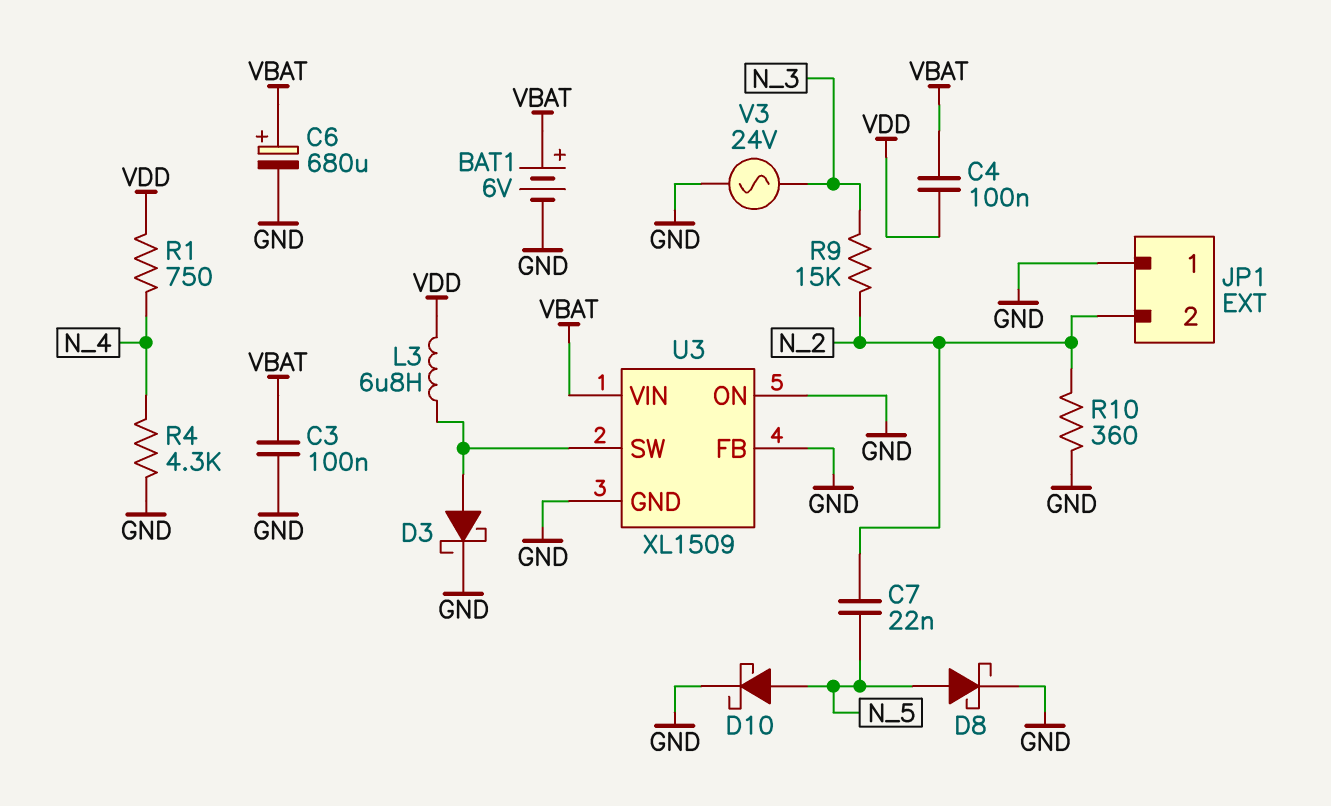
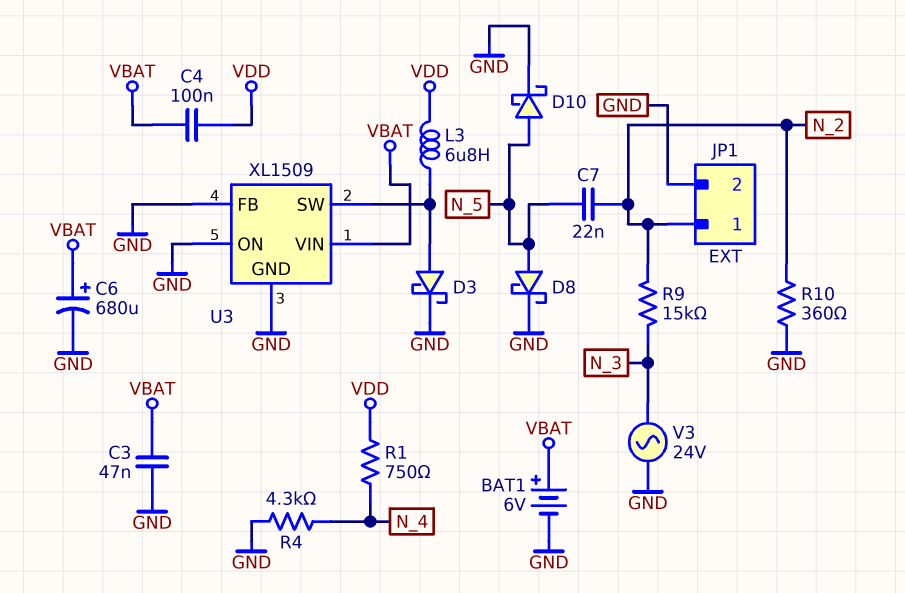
C3: 100nF (GND, VBAT) -> 47nF (GND, VBAT)
JP1 pin 1: GND -> N_2
JP1 pin 2: N_2 -> GND

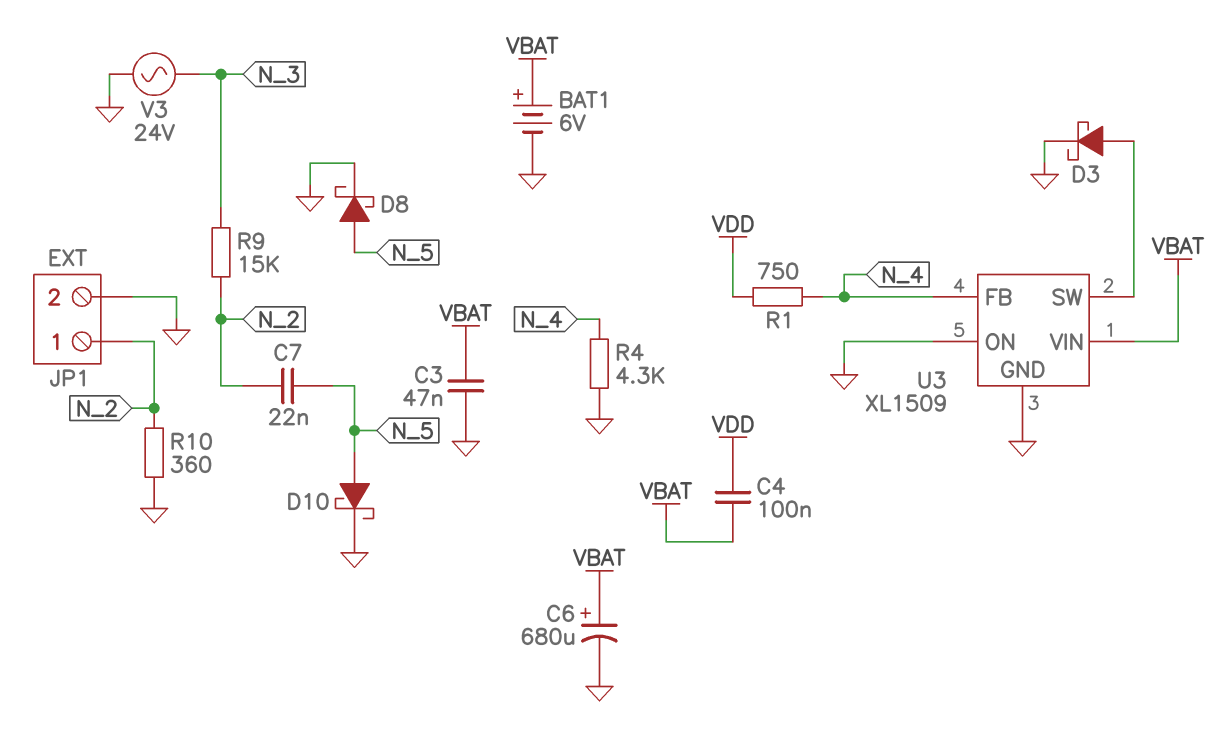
L3: 6.8uH (U3/SW, VDD) -> none
U3 pin FB: GND -> N_4

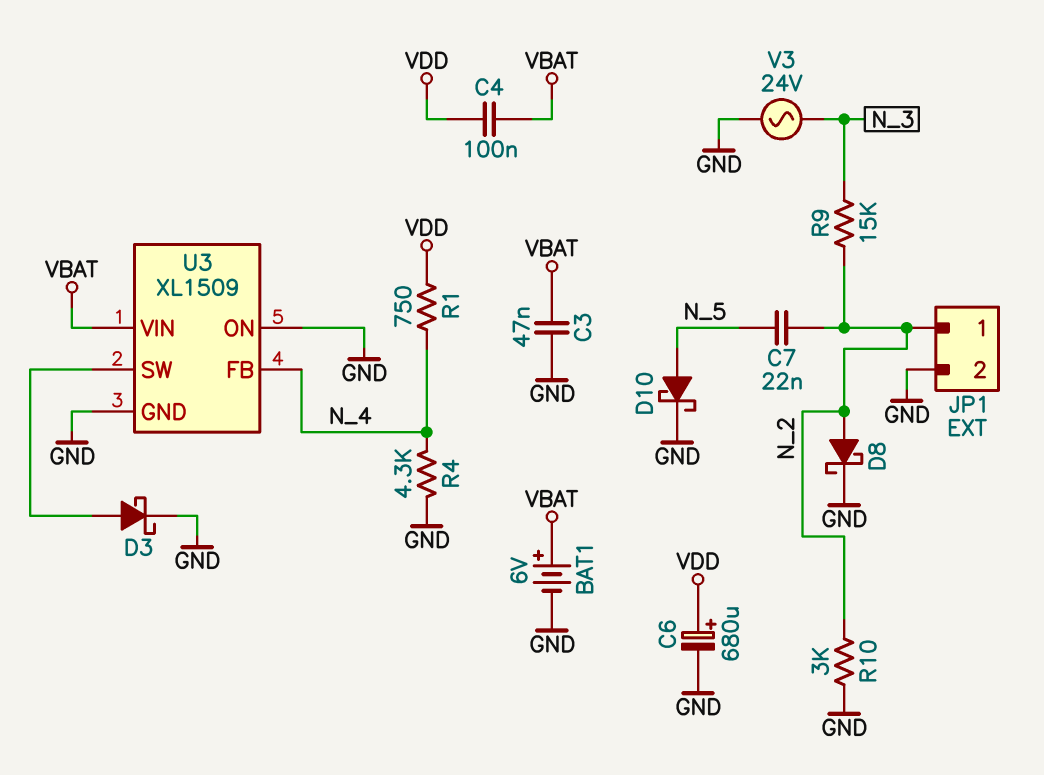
C6: 680uF (plus VBAT, minus GND) -> 680uF (plus VDD, minus GND)
D8: schottky (A N_5, K GND) -> schottky (A N_2, K GND)
R10: 360 (GND, N_2) -> 3k (GND, N_2)

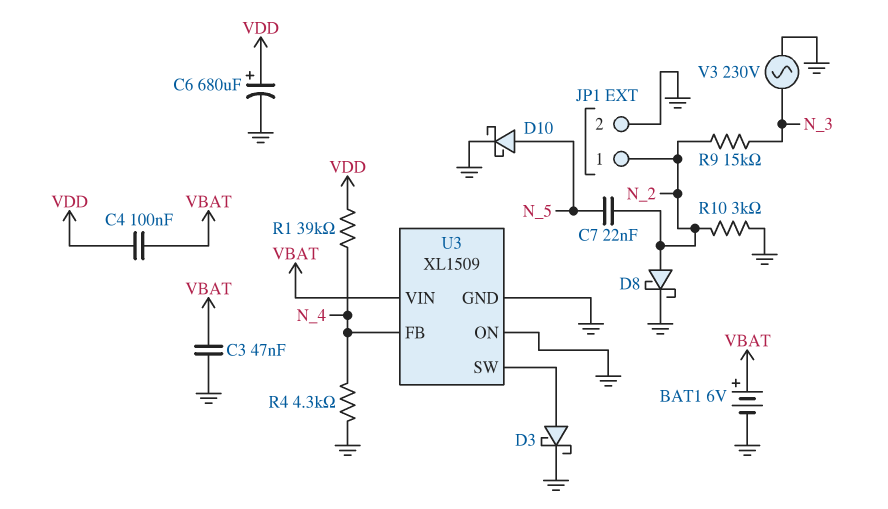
R1: 750 (N_4, VDD) -> 39k (N_4, VDD)
V3: AC 24V (GND, N_3) -> AC 230V (GND, N_3)

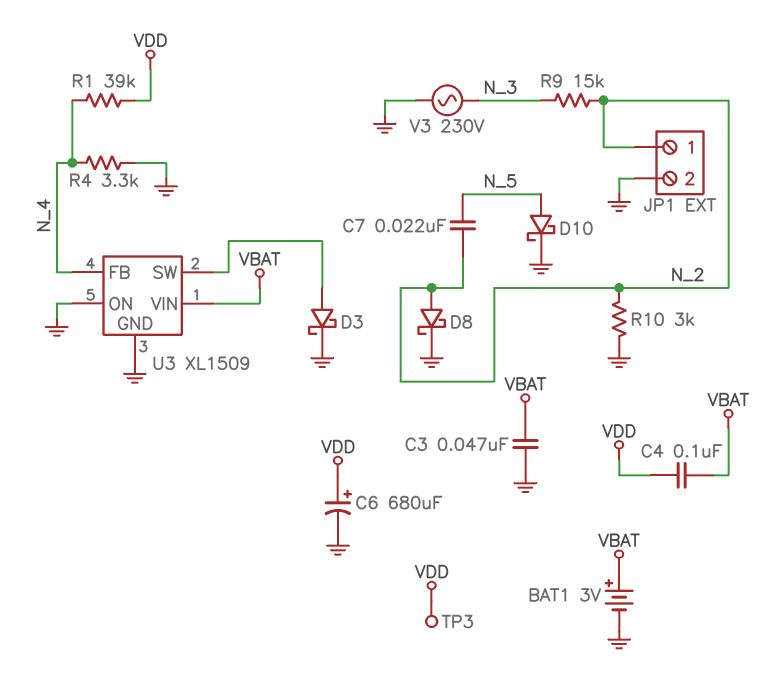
BAT1: 6V (plus VBAT, minus GND) -> 3V (plus VBAT, minus GND)
R4: 4.3k (GND, N_4) -> 3.3k (GND, N_4)
TP3: none -> test point (VDD)

